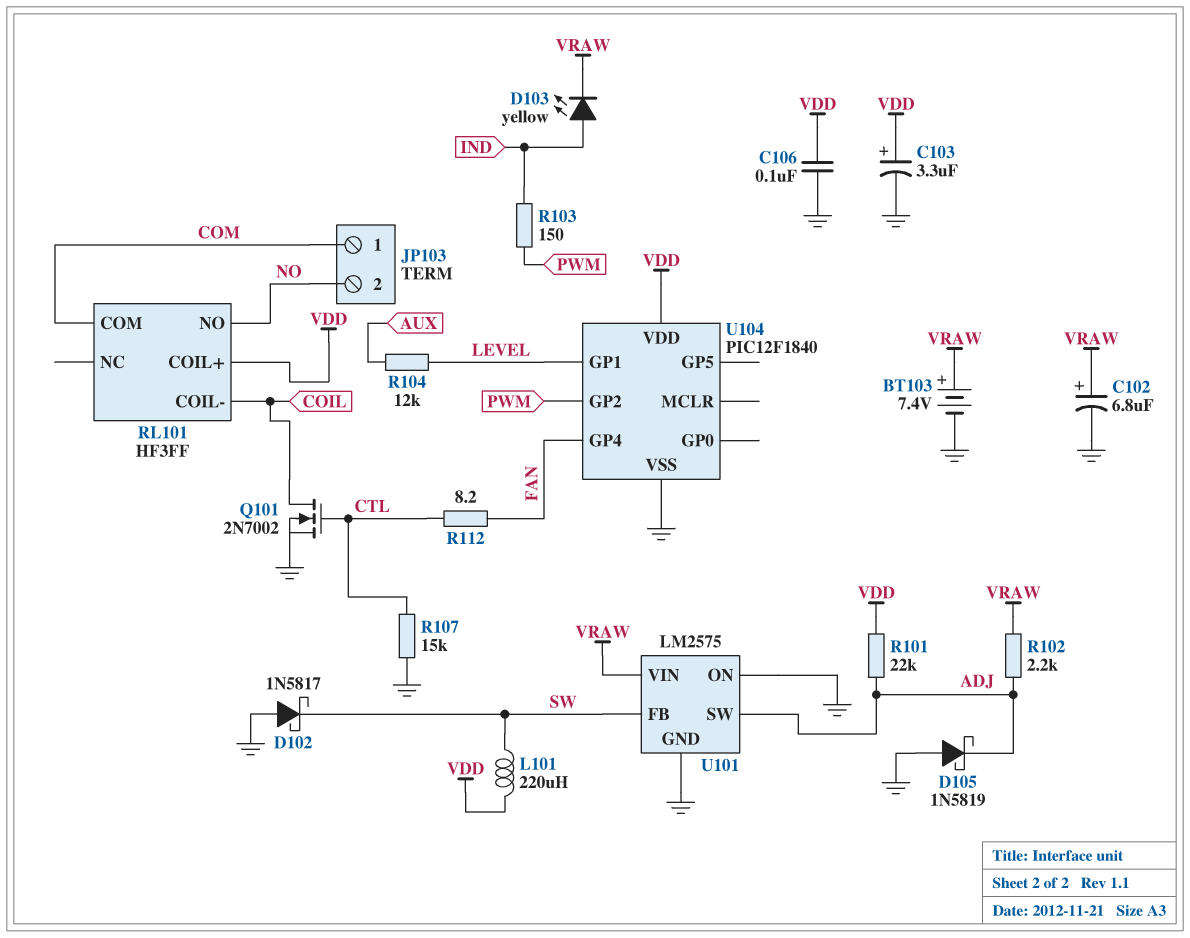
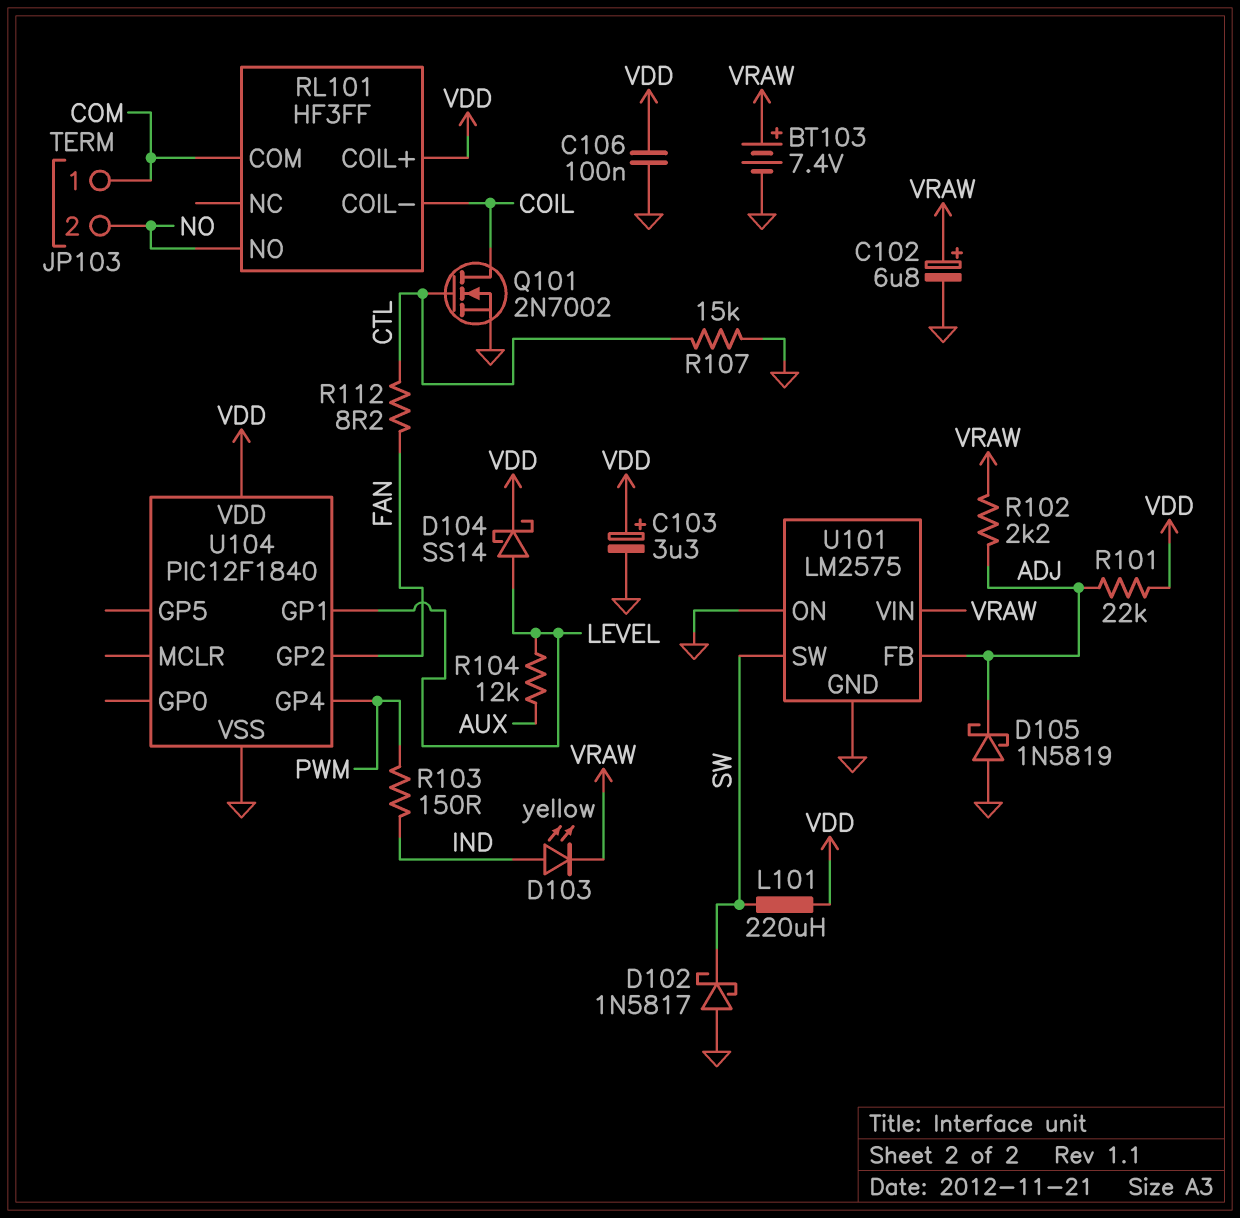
D104: none -> schottky SS14 (A LEVEL, K VDD)
U101 pin FB: SW -> ADJ
U101 pin SW: ADJ -> SW
U104 pin GP2: PWM -> FAN
U104 pin GP4: FAN -> PWM

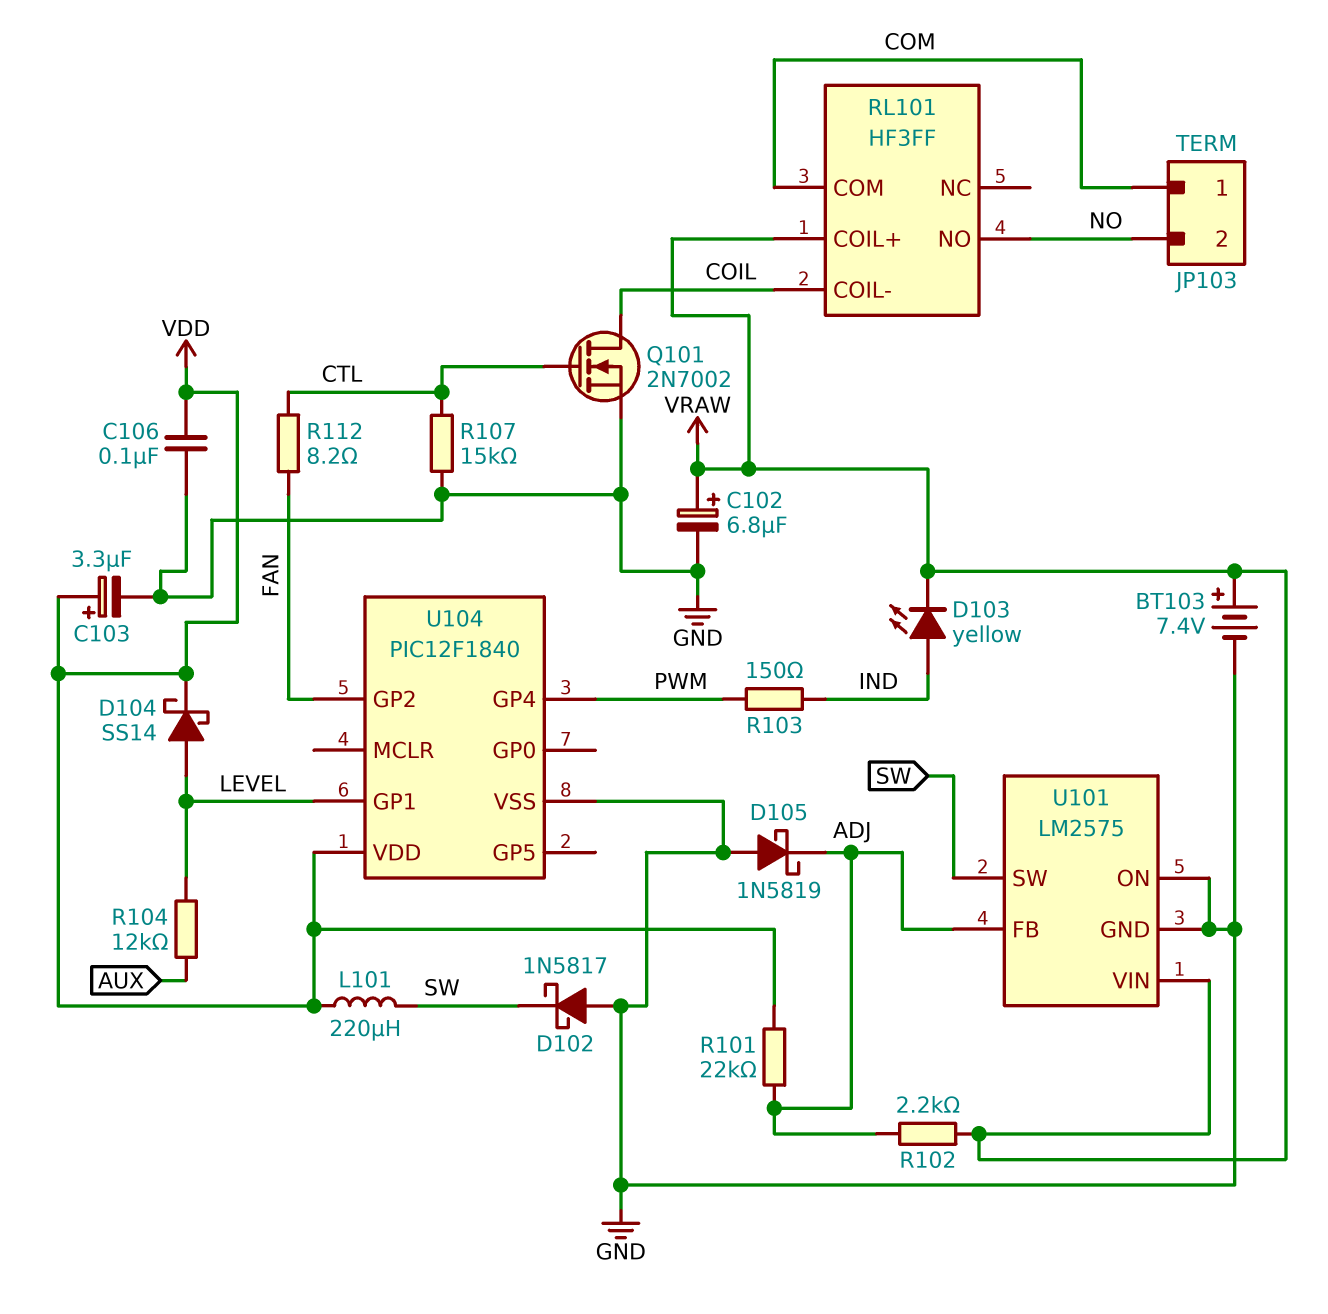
RL101 pin COIL+: VDD -> VRAW

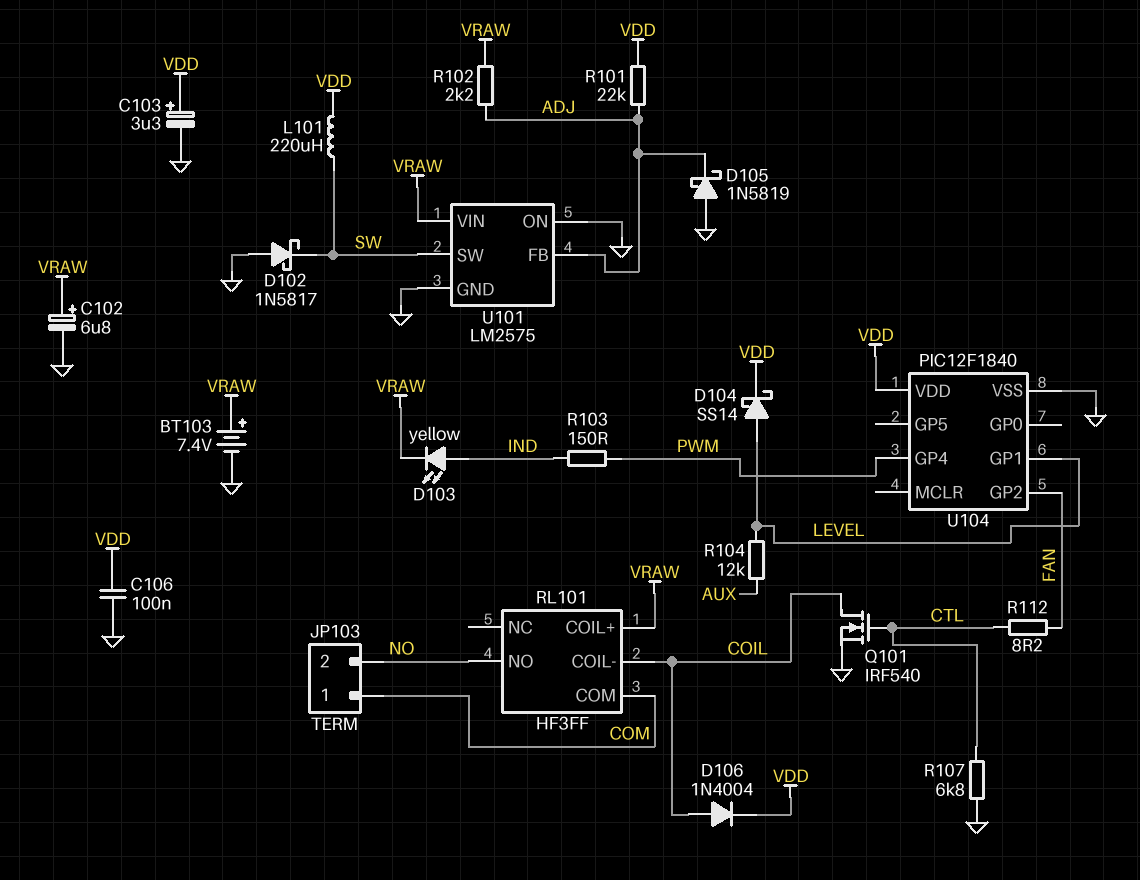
D106: none -> diode 1N4004 (A COIL, K VDD)
Q101: NMOS 2N7002 (G CTL, D COIL, S GND) -> NMOS IRF540 (G CTL, D COIL, S GND)
R107: 15k (CTL, GND) -> 6.8k (CTL, GND)

